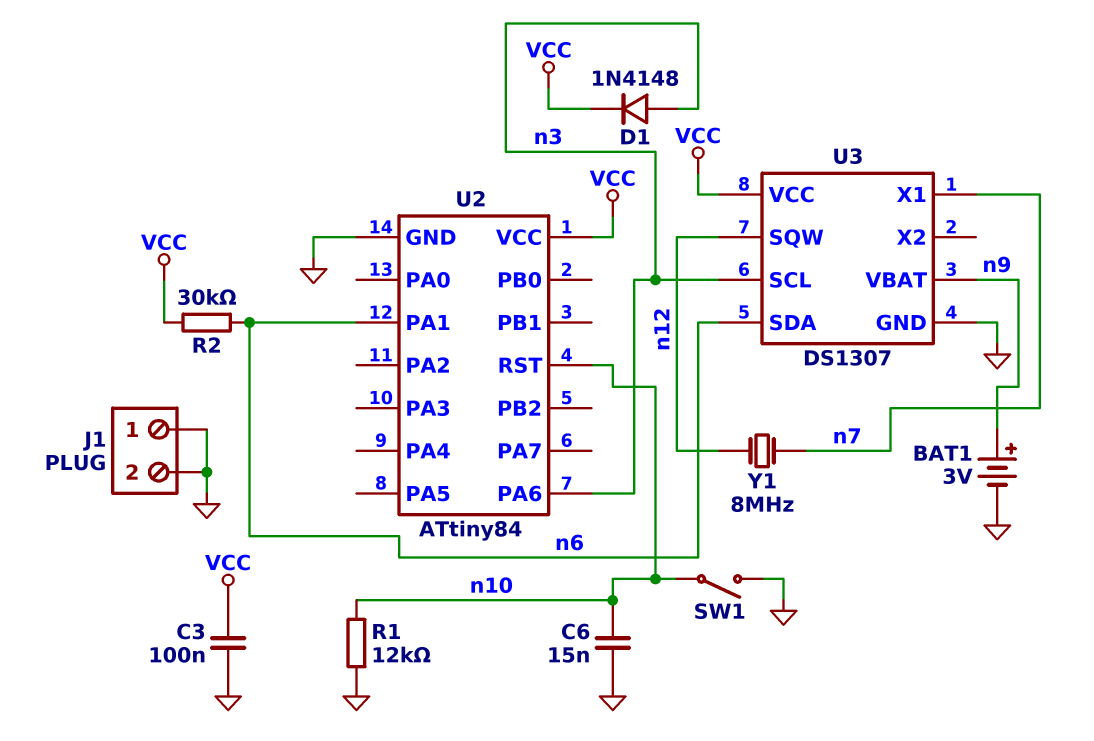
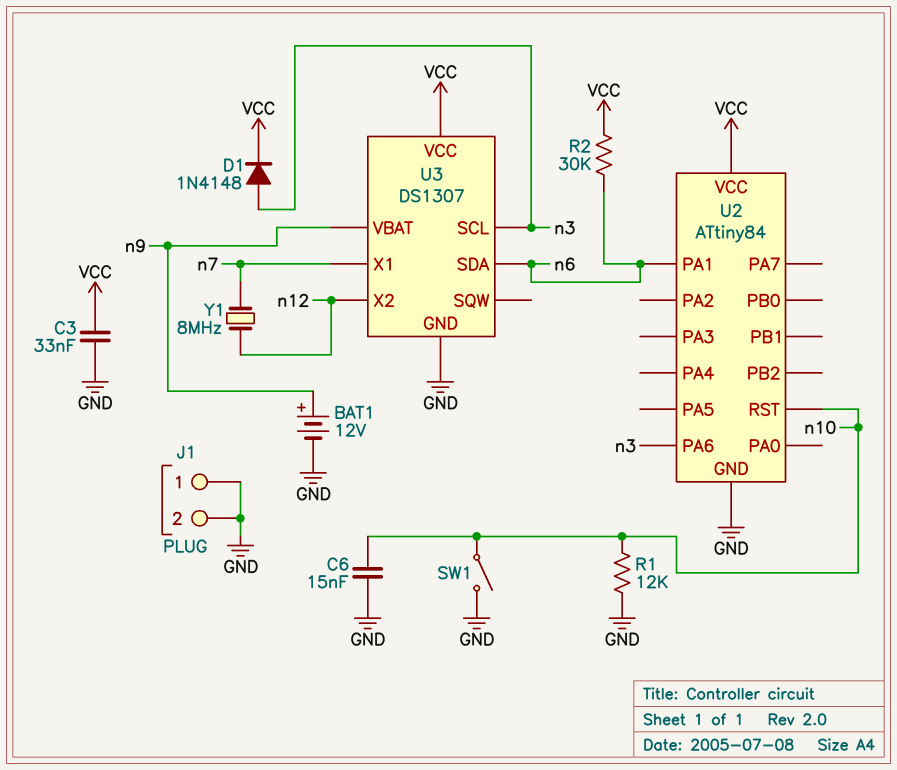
BAT1: 3V (plus n9, minus GND) -> 12V (plus n9, minus GND)
C3: 100nF (GND, VCC) -> 33nF (GND, VCC)
U3 pin SQW: n12 -> none
U3 pin X2: none -> n12

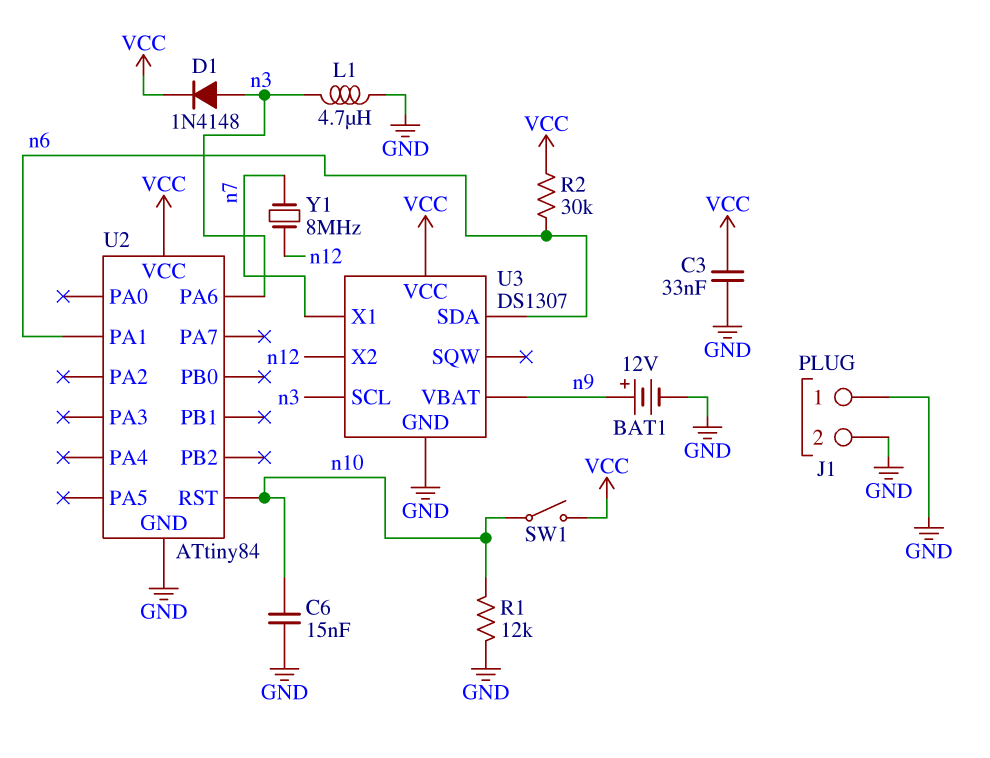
L1: none -> 4.7uH (GND, n3)
SW1: switch (GND, n10) -> switch (VCC, n10)

